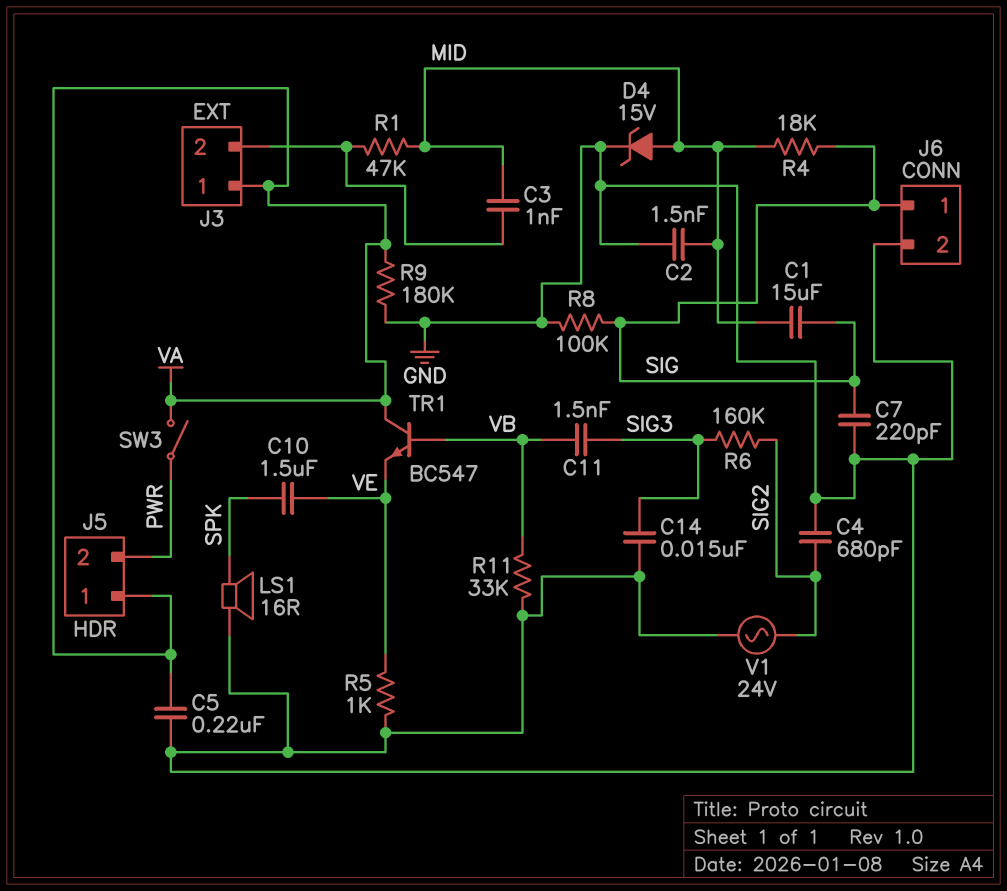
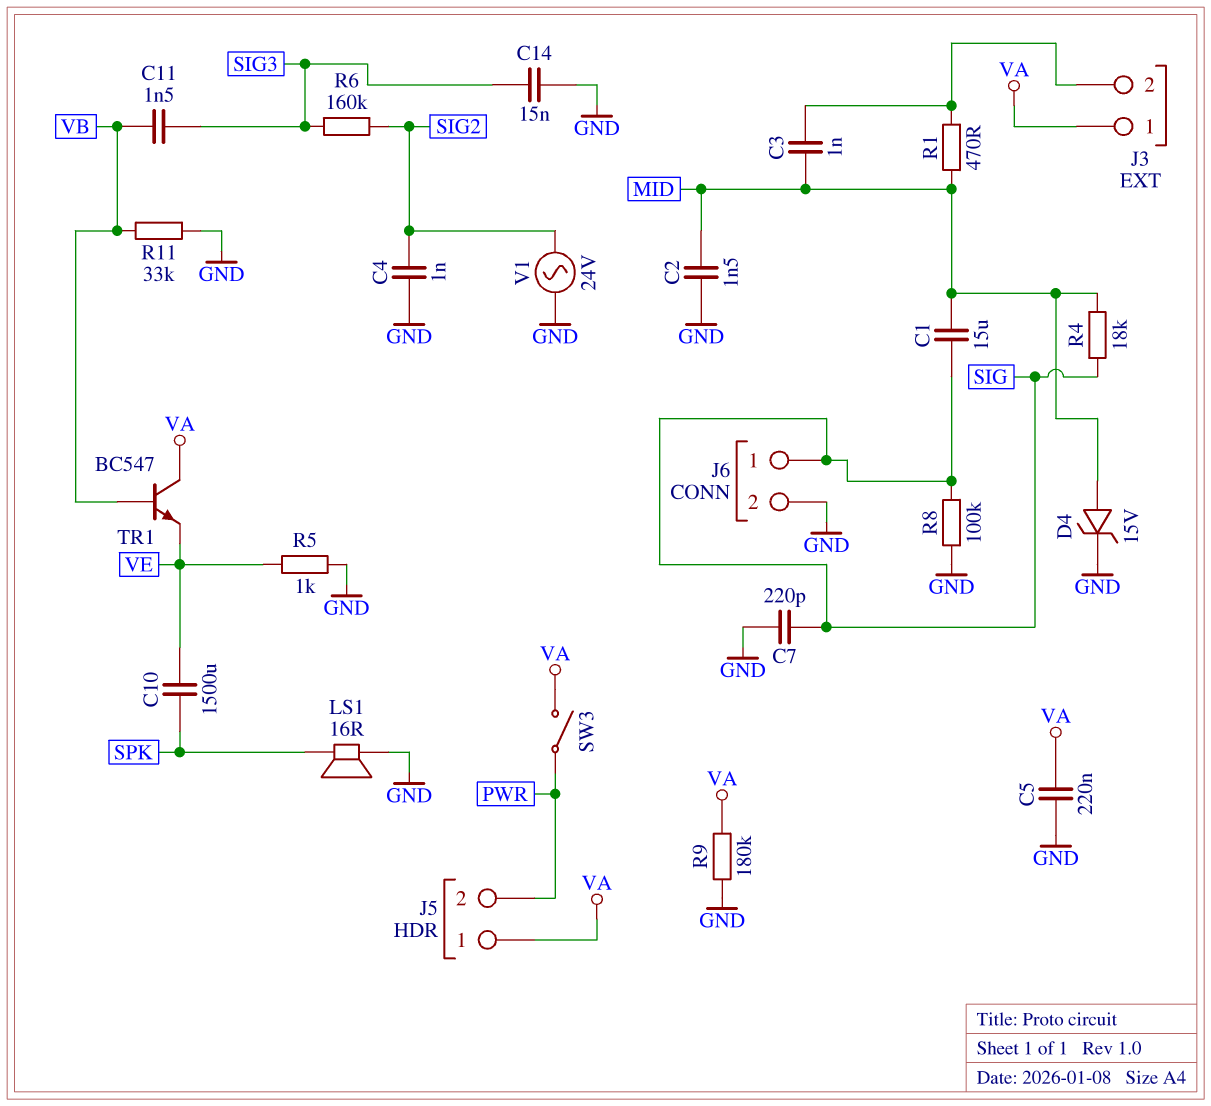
C4: 680pF (GND, SIG2) -> 1nF (GND, SIG2)
C10: 1.5uF (SPK, VE) -> 1500uF (SPK, VE)
R1: 47k (J3/2, MID) -> 470 (J3/2, MID)

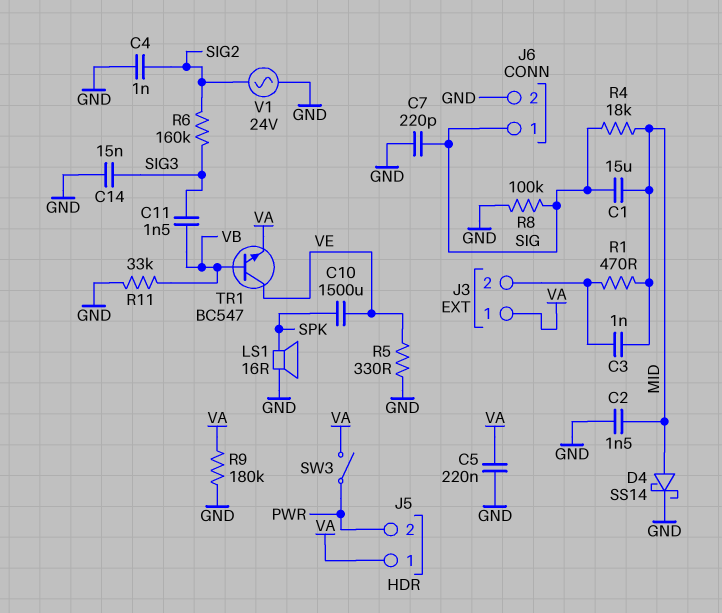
D4: zener 15V (A MID, K GND) -> schottky SS14 (A MID, K GND)
R5: 1k (GND, VE) -> 330 (GND, VE)
TR1: NPN BC547 (B VB, C VA, E VE) -> NPN BC547 (B VB, C VE, E VA)

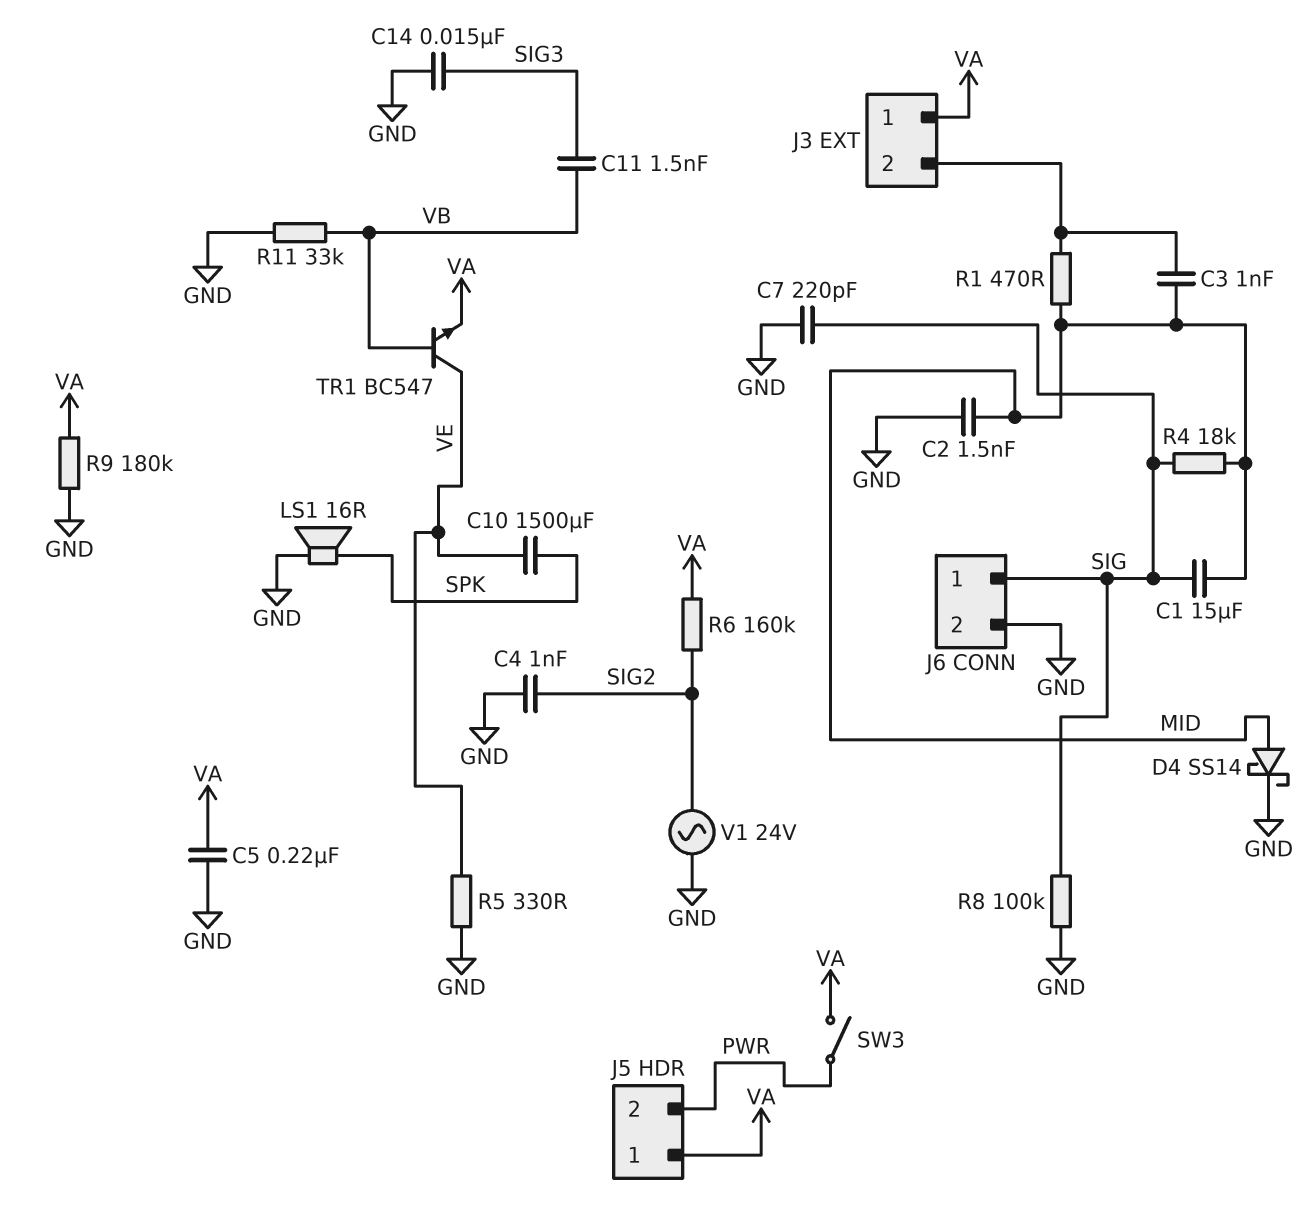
R6: 160k (SIG2, SIG3) -> 160k (SIG2, VA)

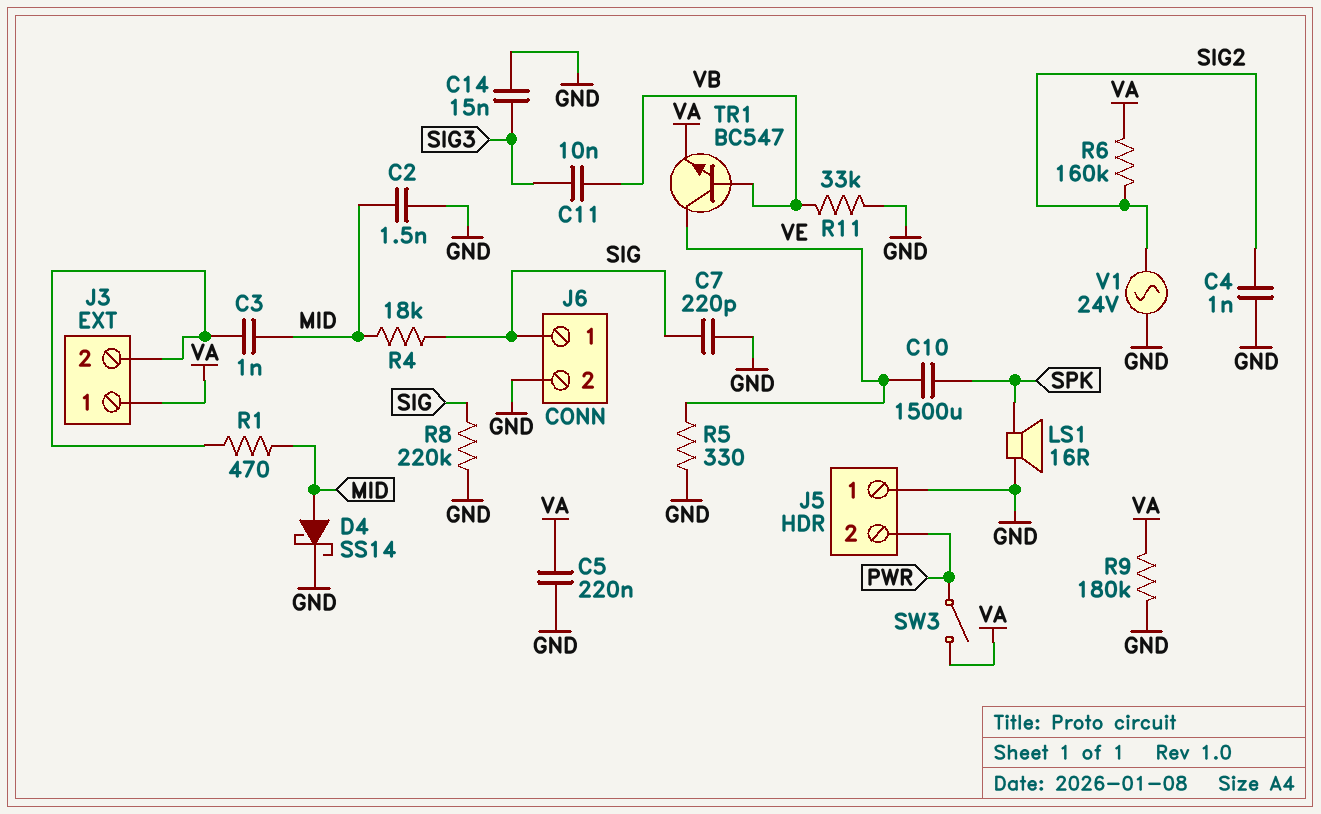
C1: 15uF (MID, SIG) -> none
C11: 1.5nF (SIG3, VB) -> 10nF (SIG3, VB)
J5 pin 1: VA -> GND
R8: 100k (GND, SIG) -> 220k (GND, SIG)

